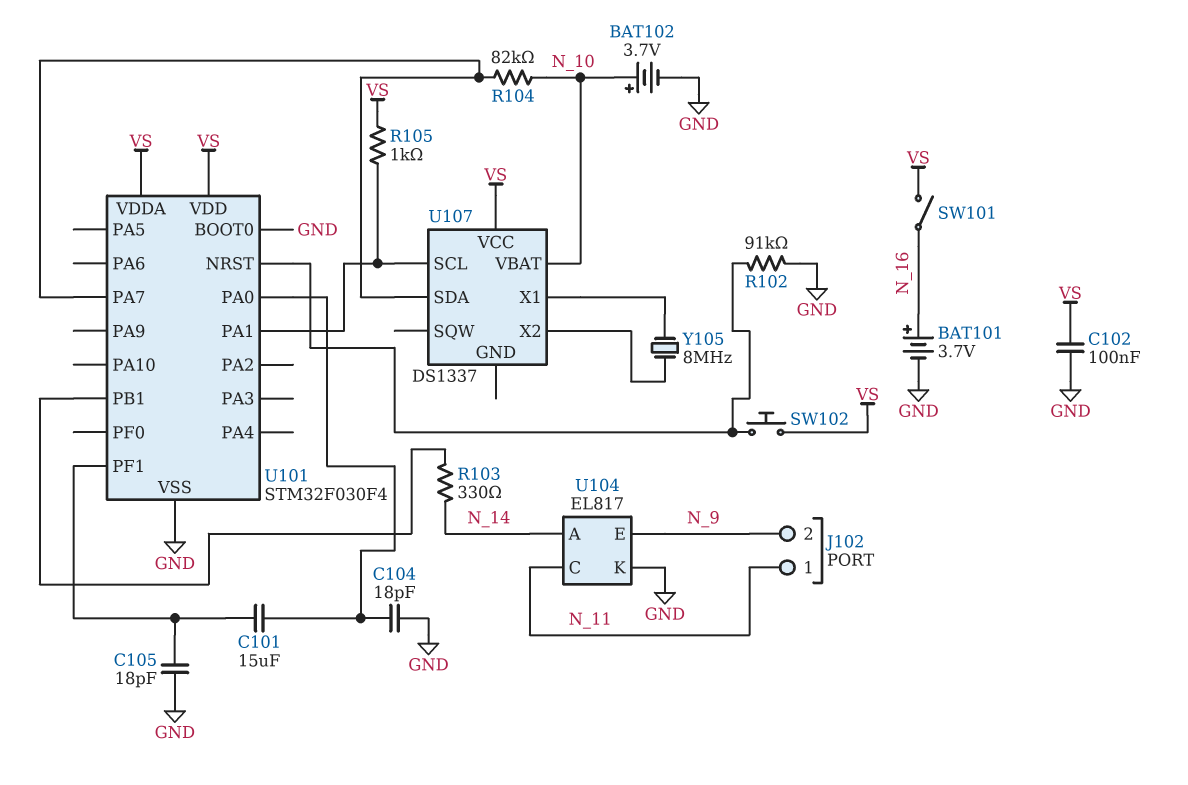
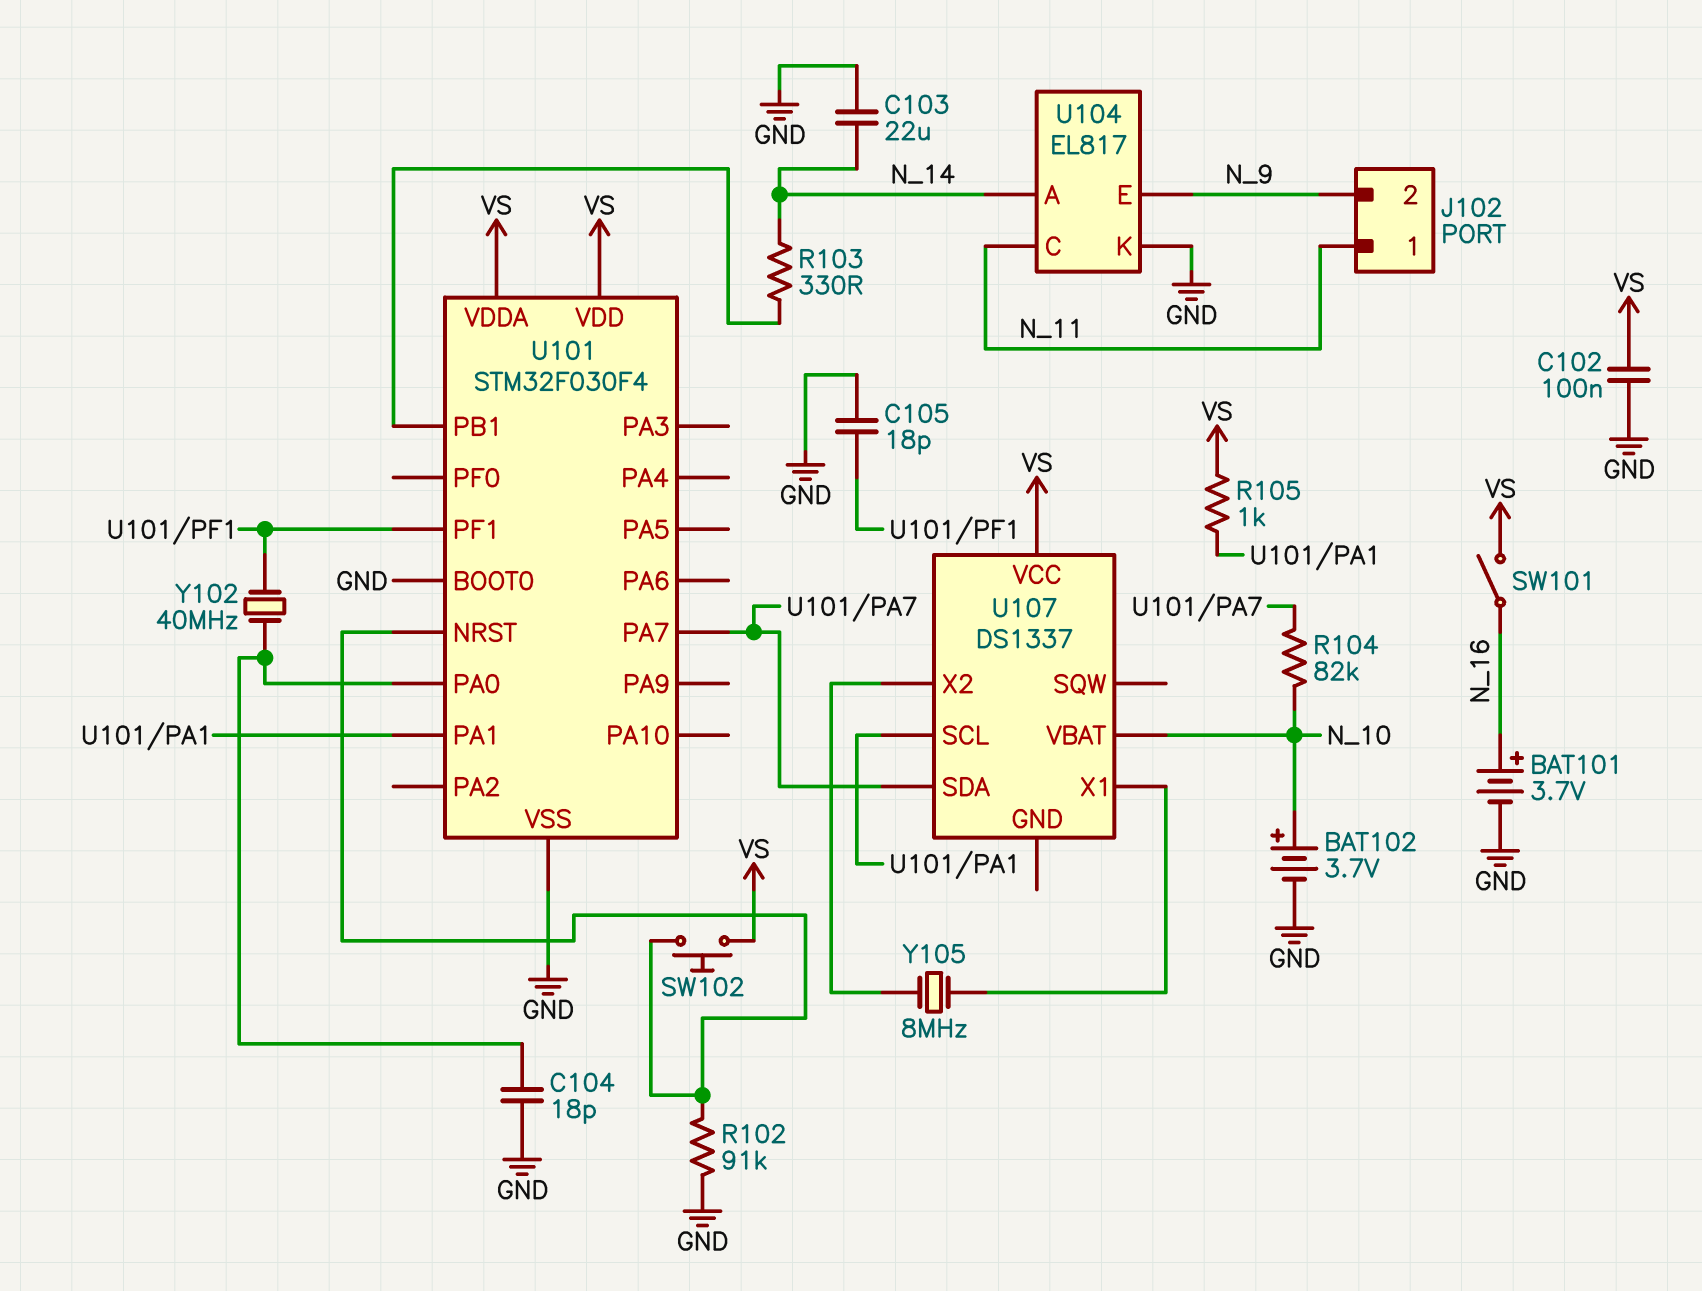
C101: 15uF (U101/PA0, U101/PF1) -> none
C103: none -> 22uF (GND, N_14)
Y102: none -> 40MHz (U101/PA0, U101/PF1)

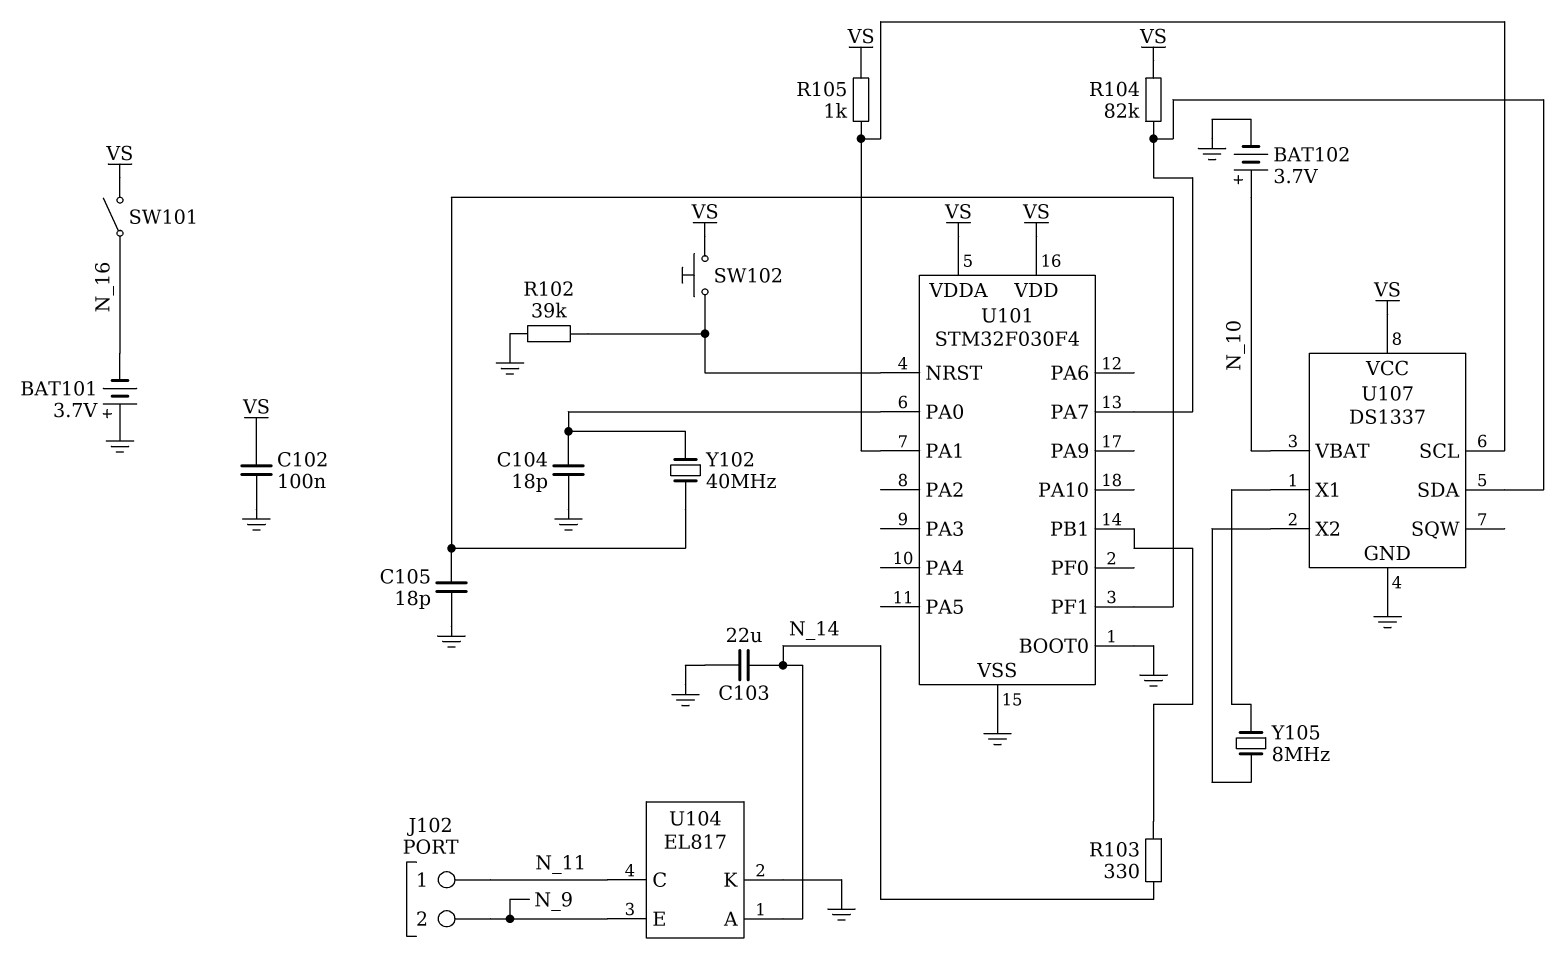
BAT101: 3.7V (plus N_16, minus GND) -> 3.7V (plus GND, minus N_16)
R102: 91k (GND, U101/NRST) -> 39k (GND, U101/NRST)
R104: 82k (N_10, U101/PA7) -> 82k (U101/PA7, VS)
U107 pin GND: none -> GND

